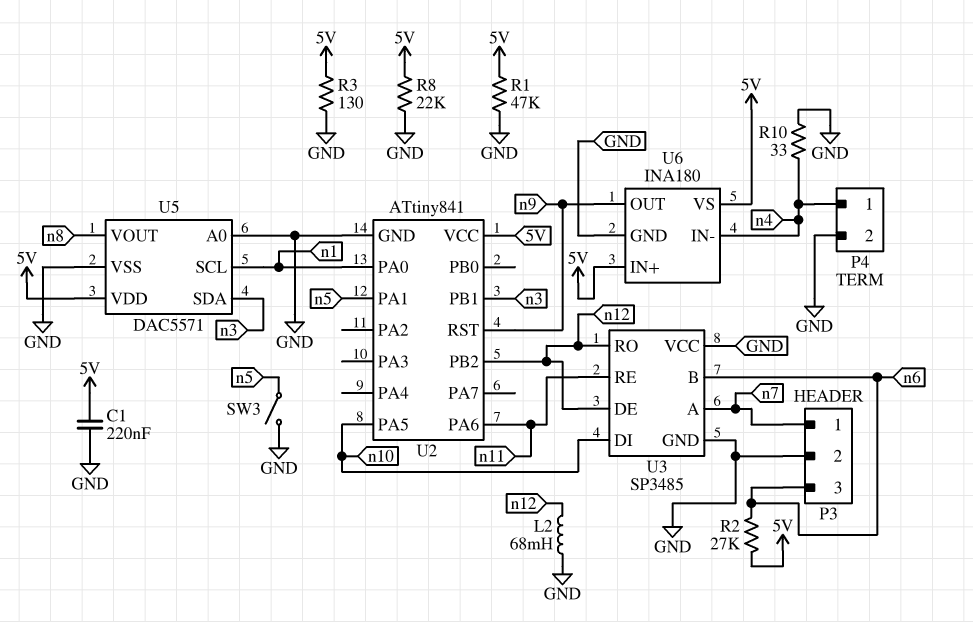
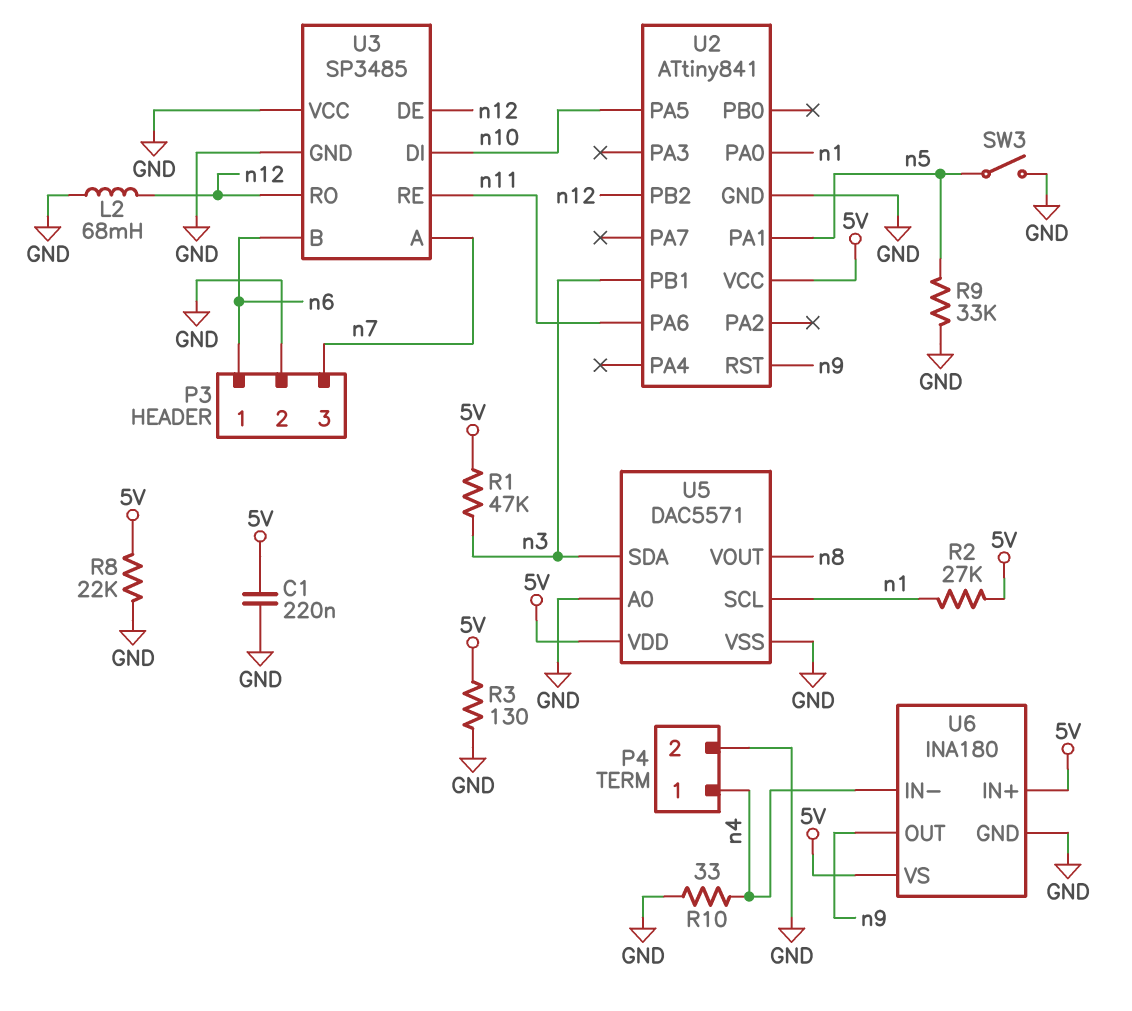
P3 pin 1: n7 -> n6
P3 pin 3: n6 -> n7
R1: 47k (5V, GND) -> 47k (5V, n3)
R2: 27k (5V, n6) -> 27k (5V, n1)
R9: none -> 33k (GND, n5)

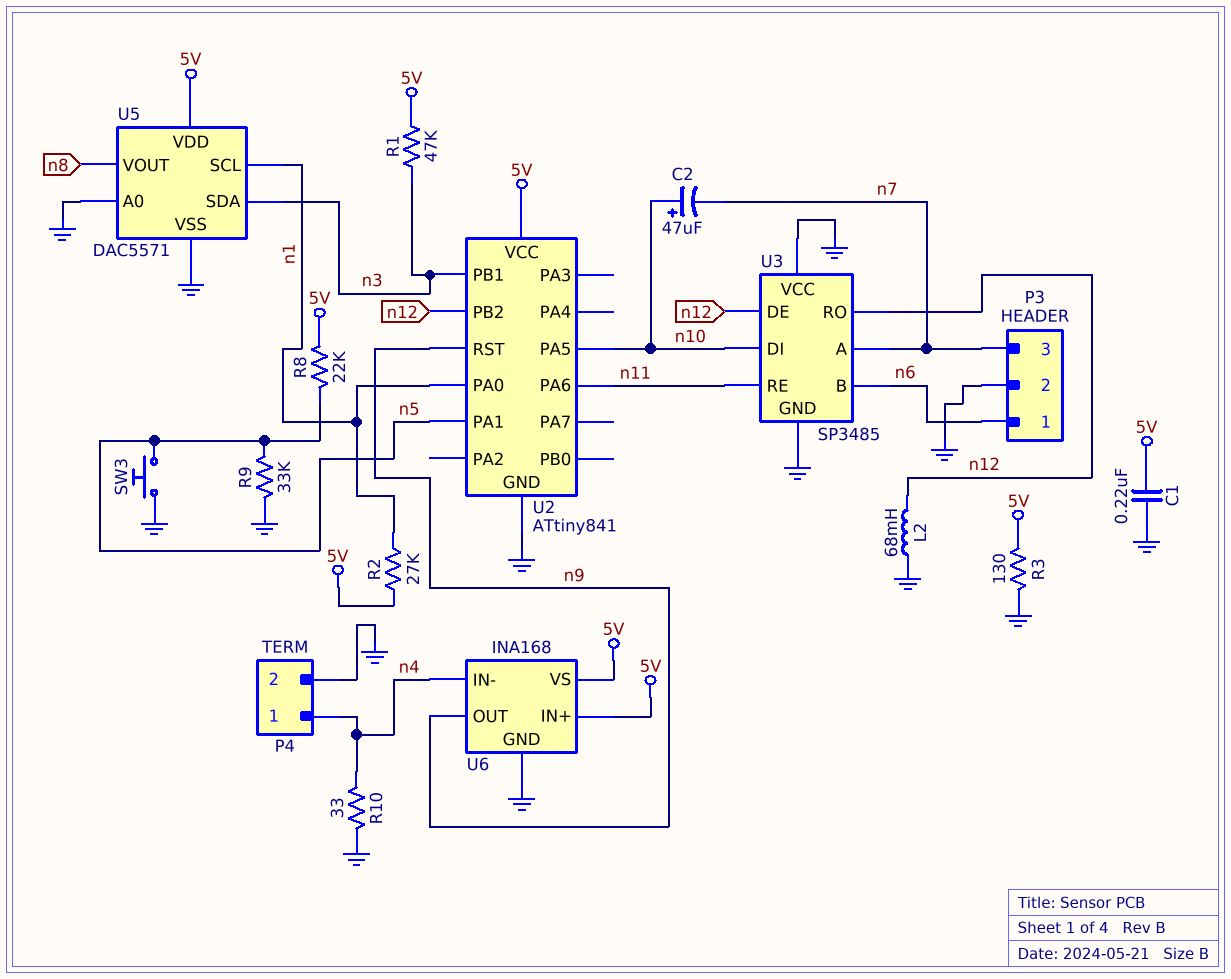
C2: none -> 47uF (plus n10, minus n7)
R8: 22k (5V, GND) -> 22k (5V, n5)
SW3: switch (GND, n5) -> button (GND, n5)
U6: INA180 -> INA168

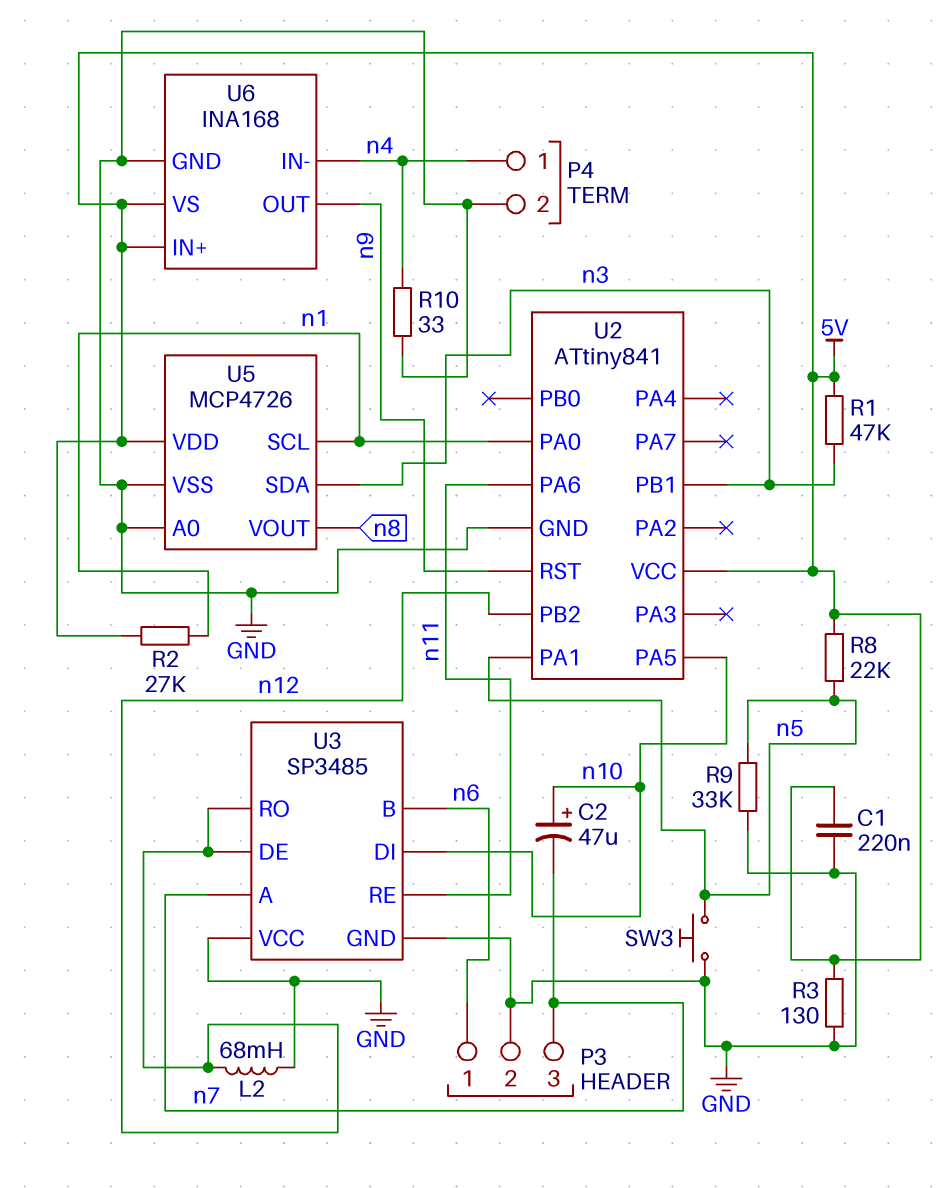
U5: DAC5571 -> MCP4726

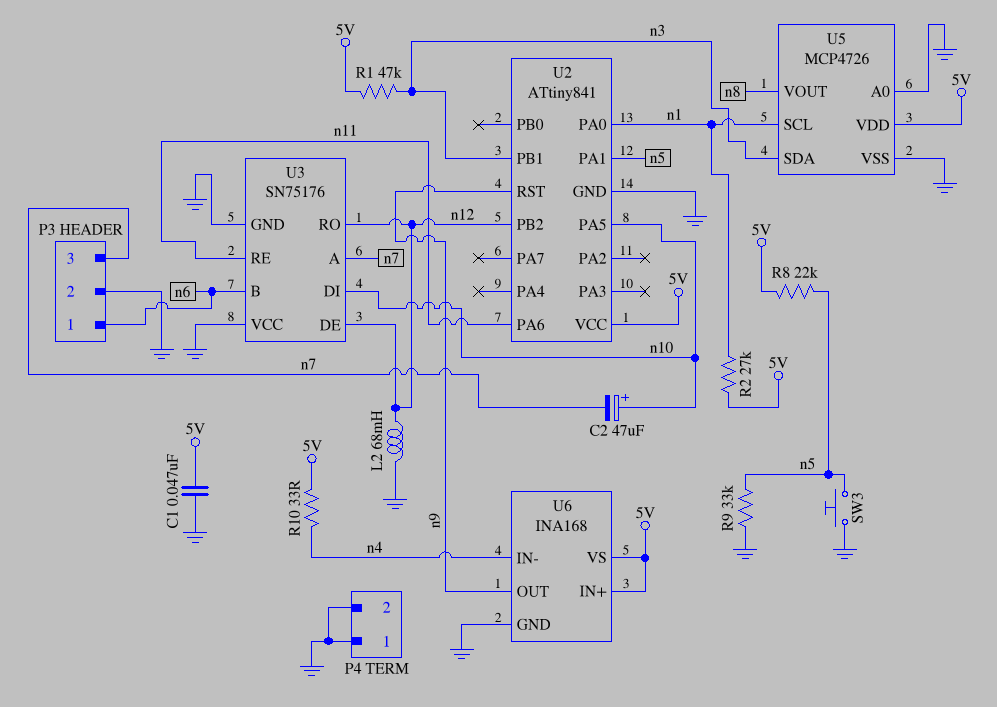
C1: 220nF (5V, GND) -> 47nF (5V, GND)
P4 pin 1: n4 -> GND
R3: 130 (5V, GND) -> none
R10: 33 (GND, n4) -> 33 (5V, n4)
U3: SP3485 -> SN75176

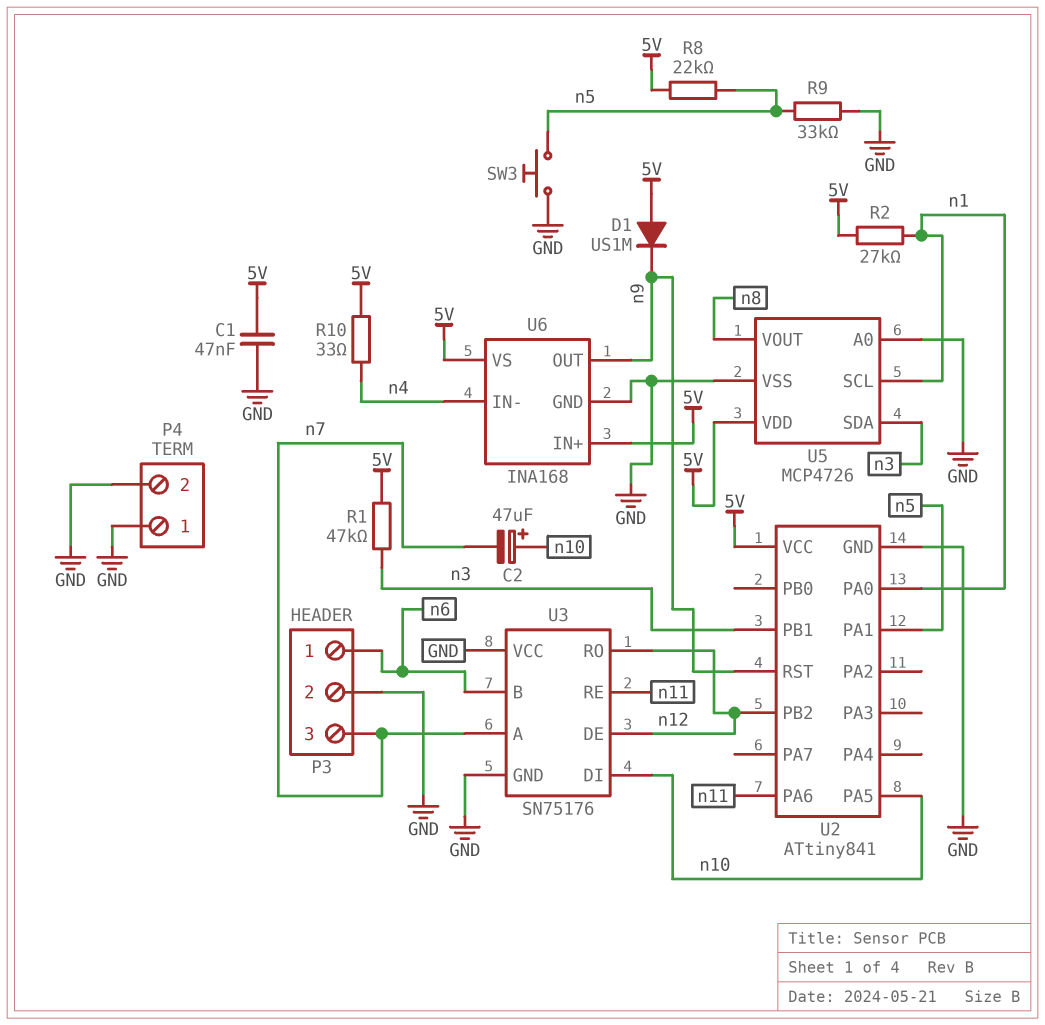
D1: none -> diode US1M (A 5V, K n9)
L2: 68mH (GND, n12) -> none

